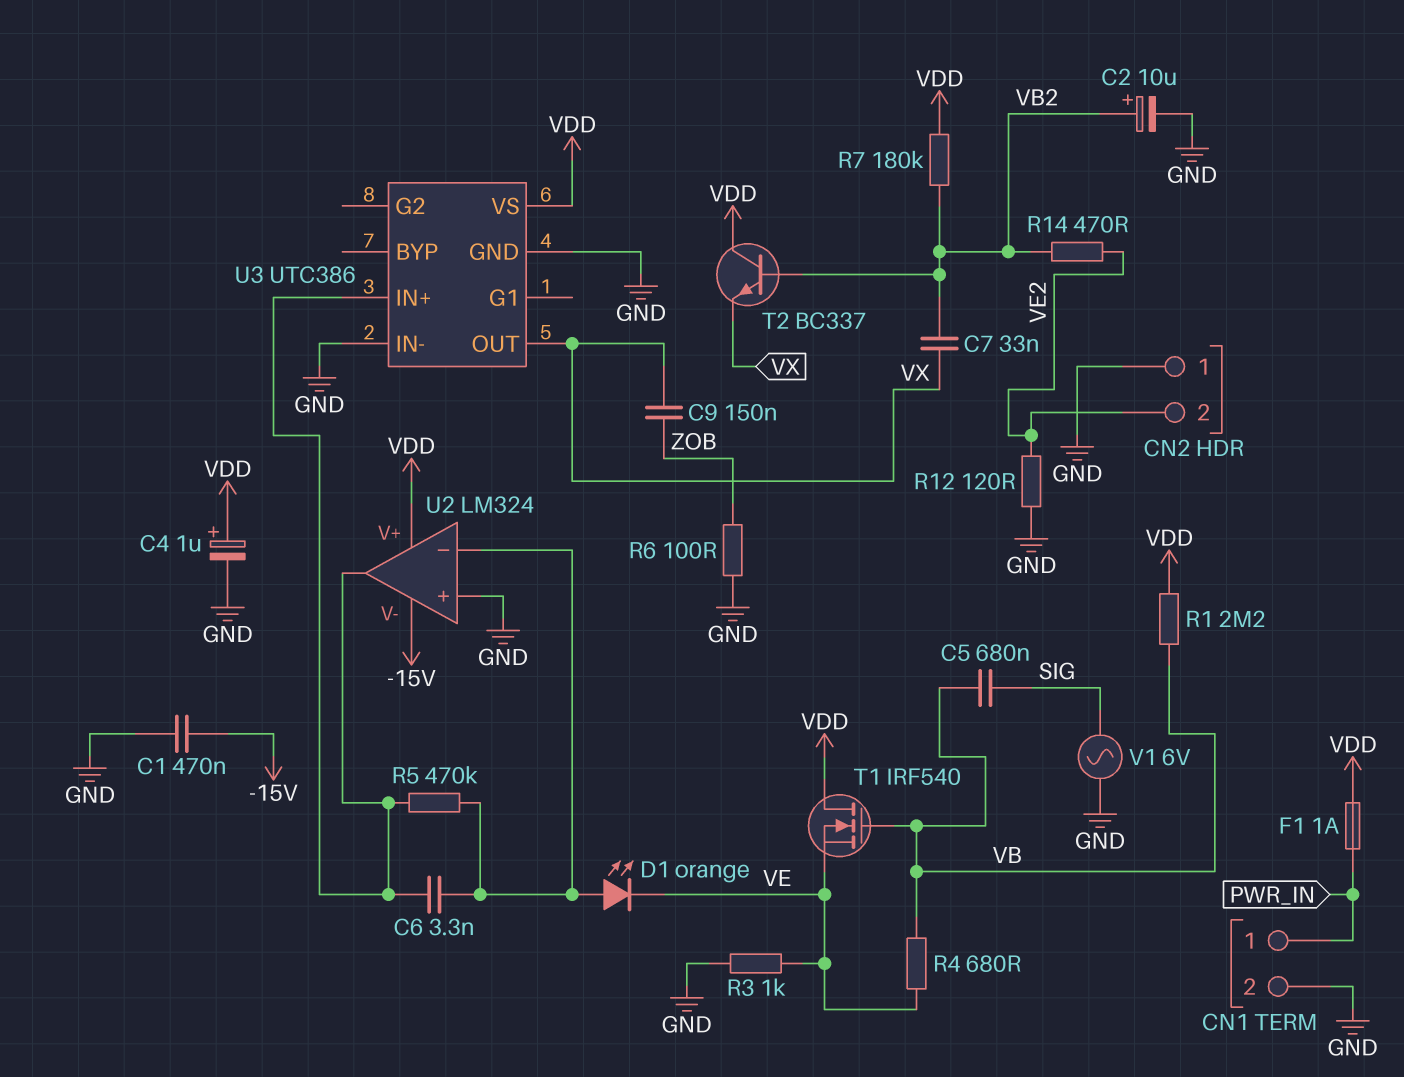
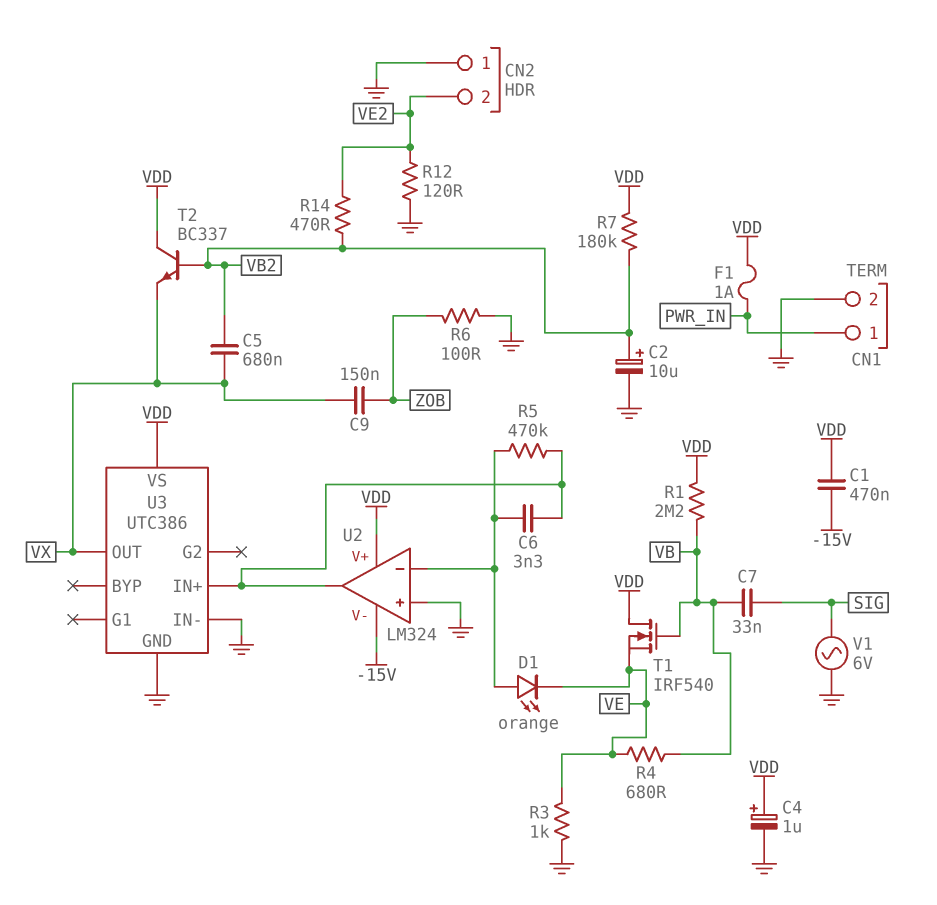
C1: 470nF (-15V, GND) -> 470nF (-15V, VDD)
C5: 680nF (SIG, VB) -> 680nF (VB2, VX)
C7: 33nF (VB2, VX) -> 33nF (SIG, VB)

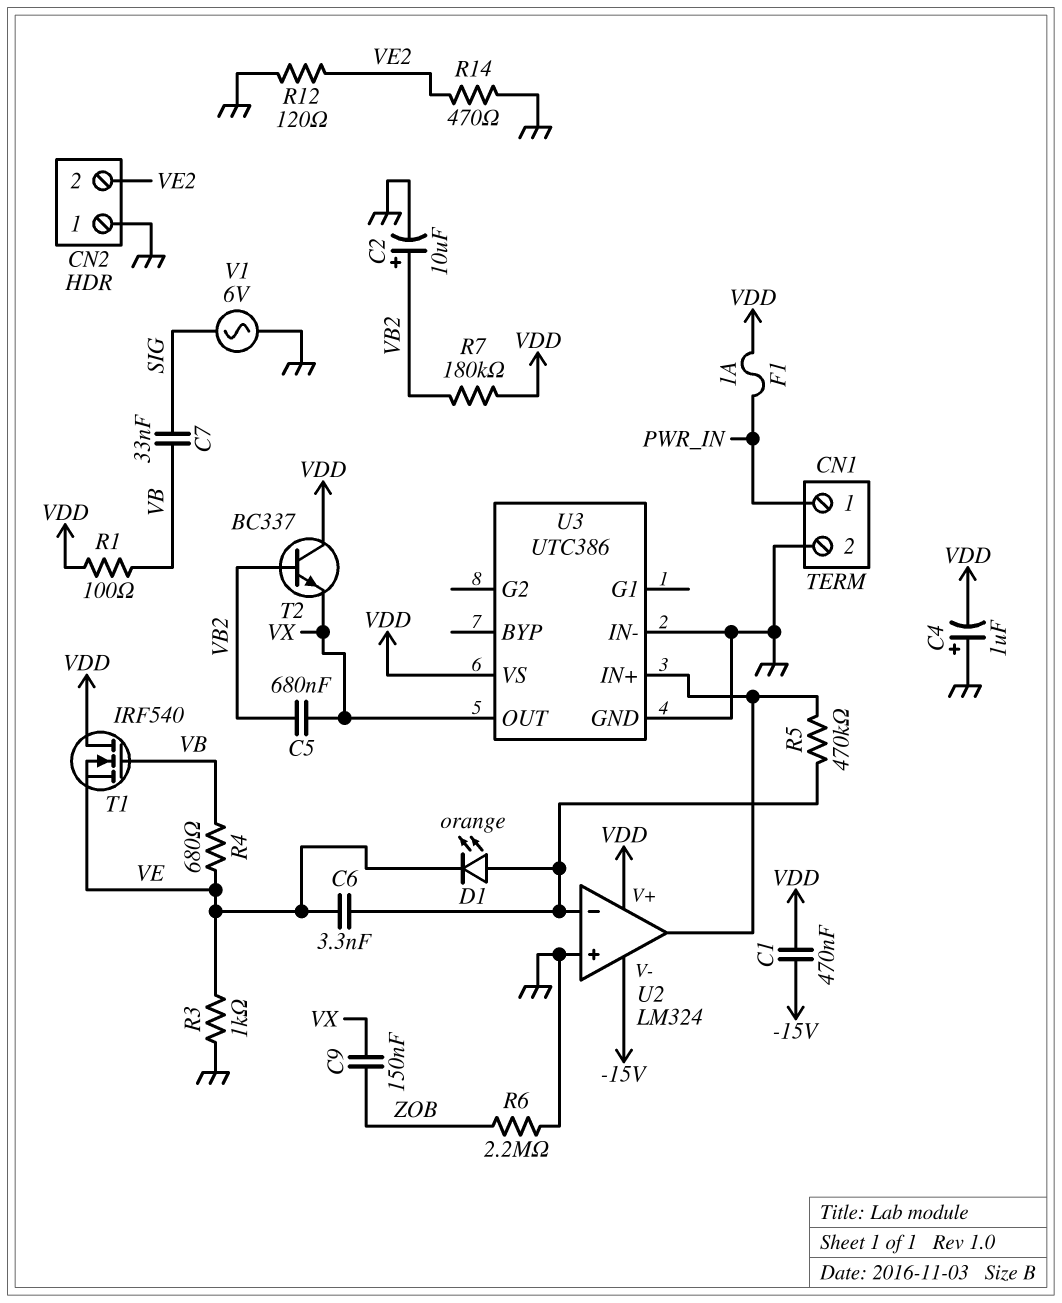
C4: 1uF (plus VDD, minus GND) -> 1uF (plus GND, minus VDD)
C6: 3.3nF (U2/in-, U2/out) -> 3.3nF (U2/in-, VE)
R1: 2.2M (VB, VDD) -> 100 (VB, VDD)
R6: 100 (GND, ZOB) -> 2.2M (GND, ZOB)
R14: 470 (VB2, VE2) -> 470 (GND, VE2)

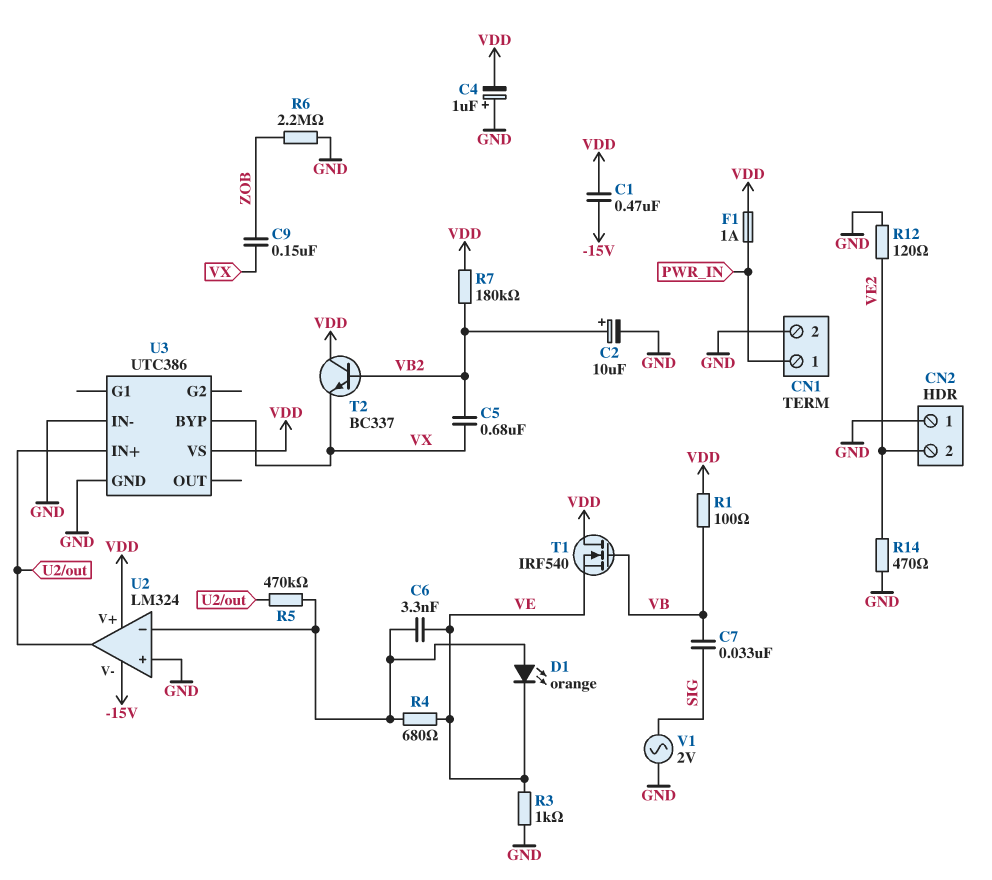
R4: 680 (VB, VE) -> 680 (U2/in-, VE)
U3 pin BYP: none -> VX
U3 pin OUT: VX -> none
V1: AC 6V (GND, SIG) -> AC 2V (GND, SIG)

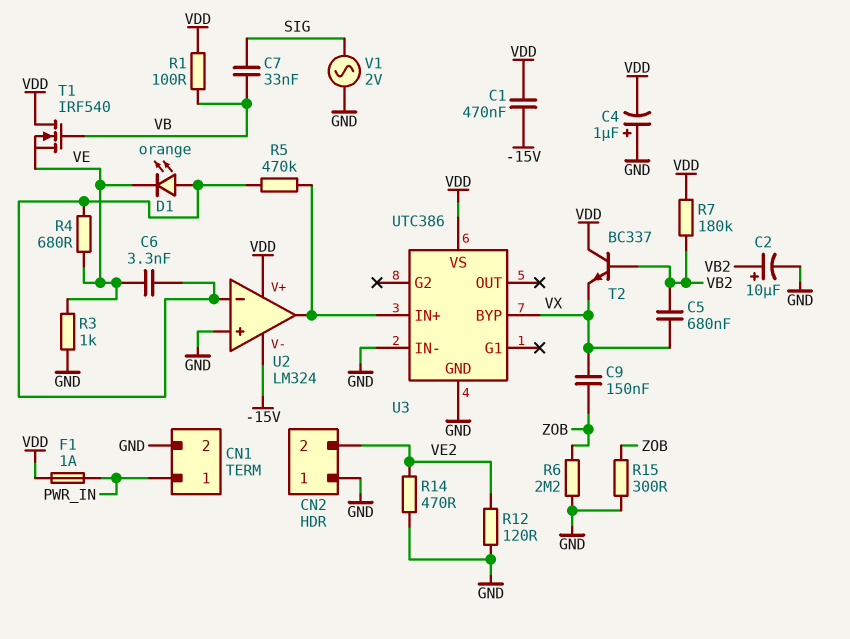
R15: none -> 300 (GND, ZOB)

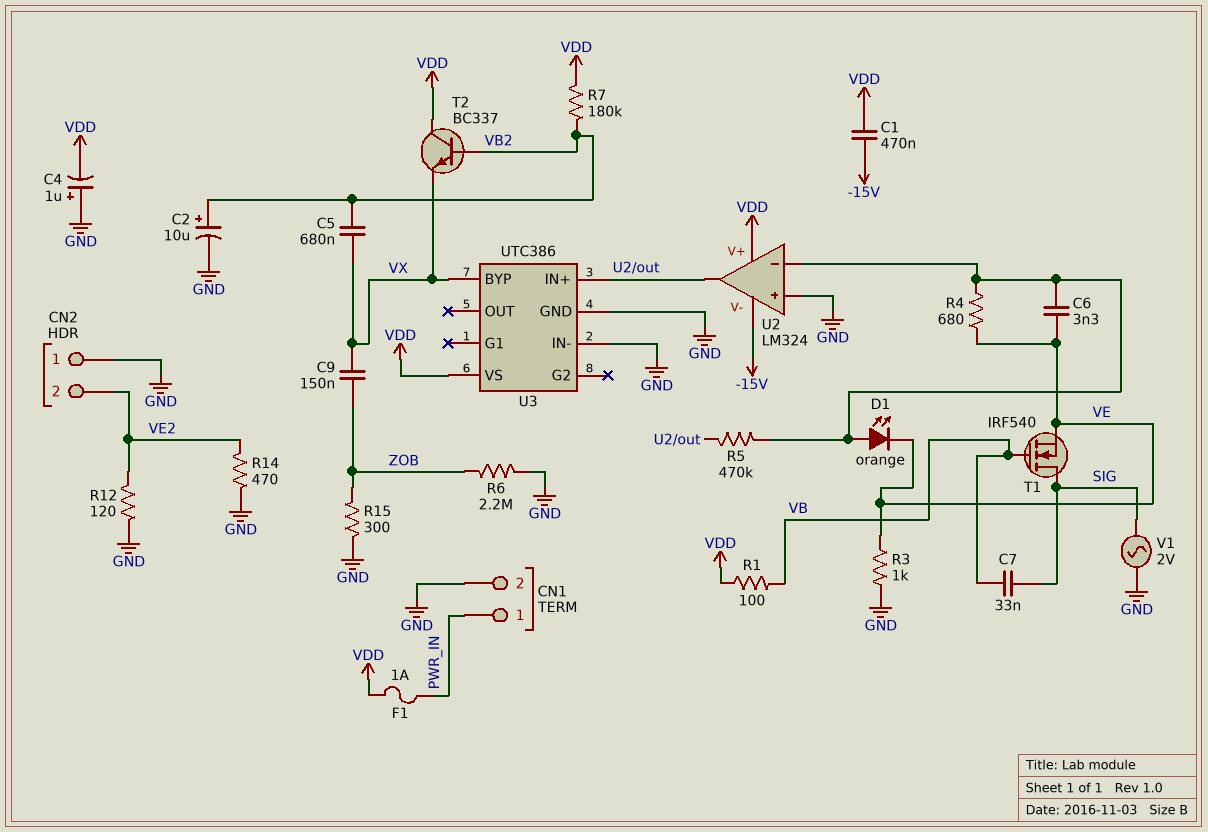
T1: NMOS IRF540 (G VB, D VDD, S VE) -> NMOS IRF540 (G VB, D SIG, S VE)

